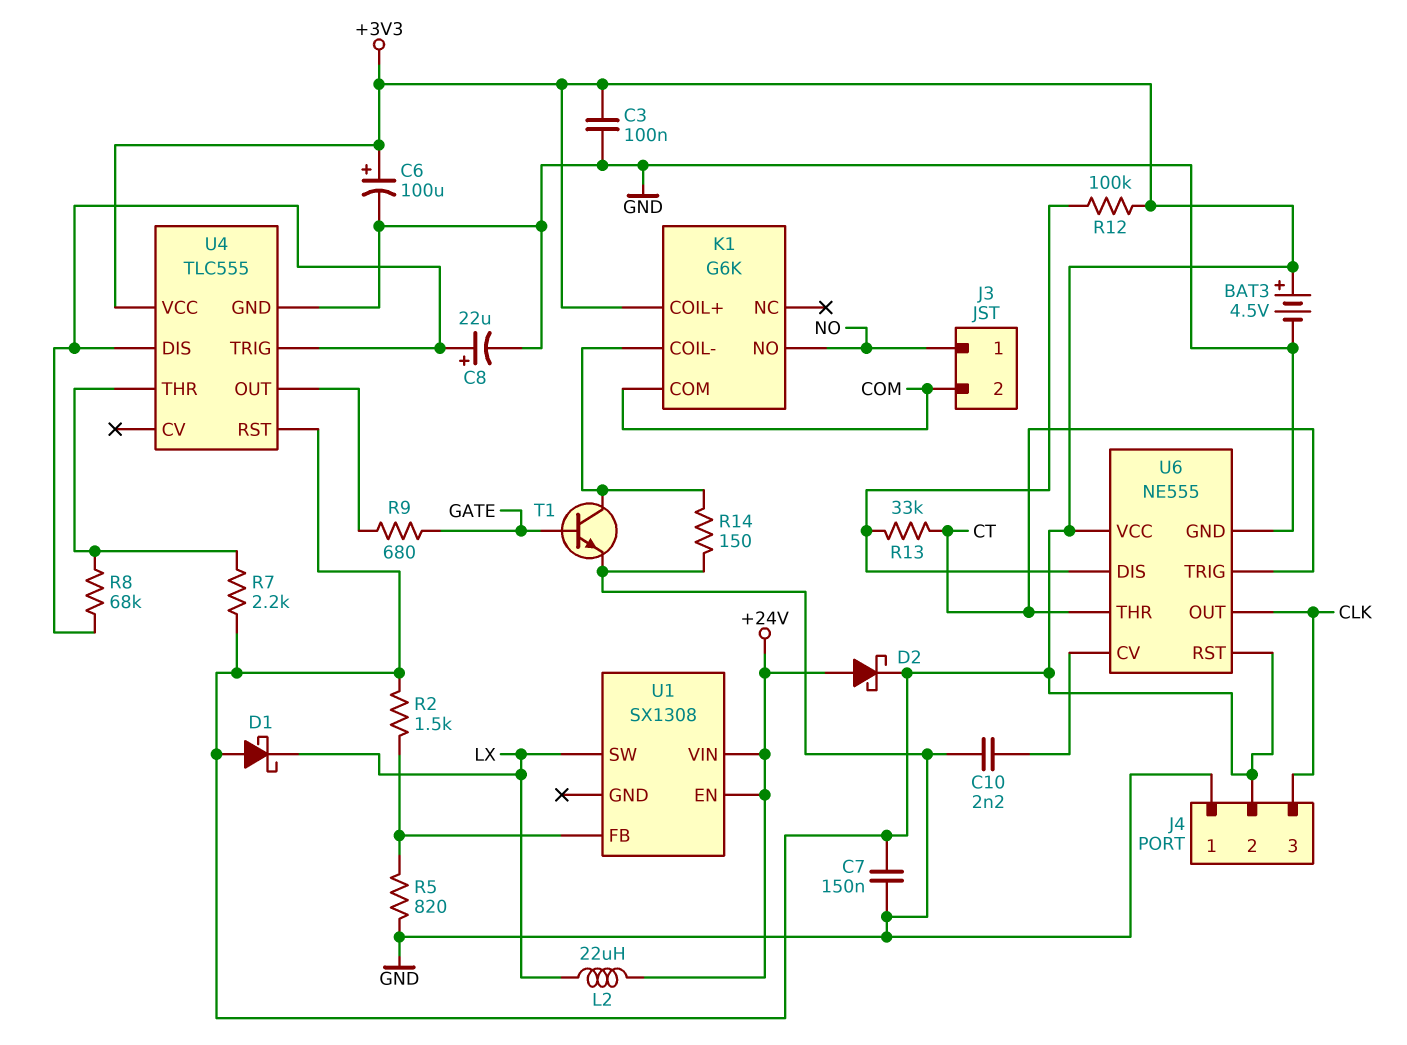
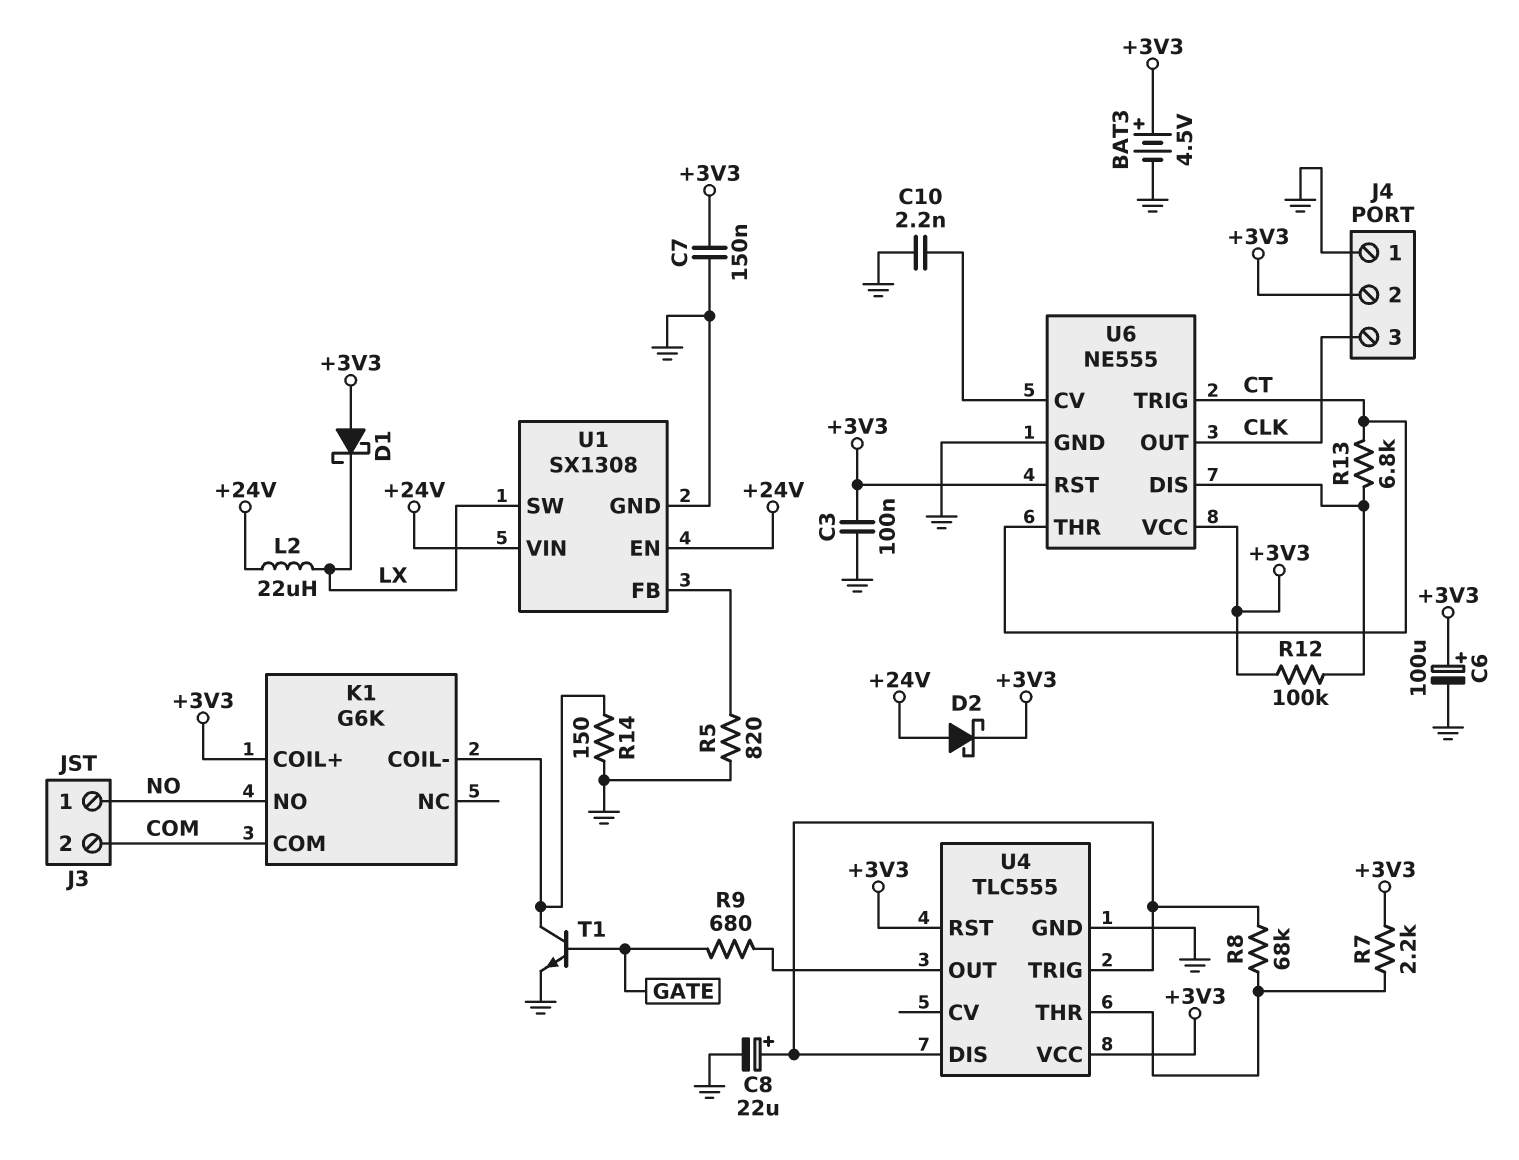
R2: 1.5k (+3V3, U1/FB) -> none
R13: 33k (CT, U6/DIS) -> 6.8k (CT, U6/DIS)
U1 pin GND: none -> GND

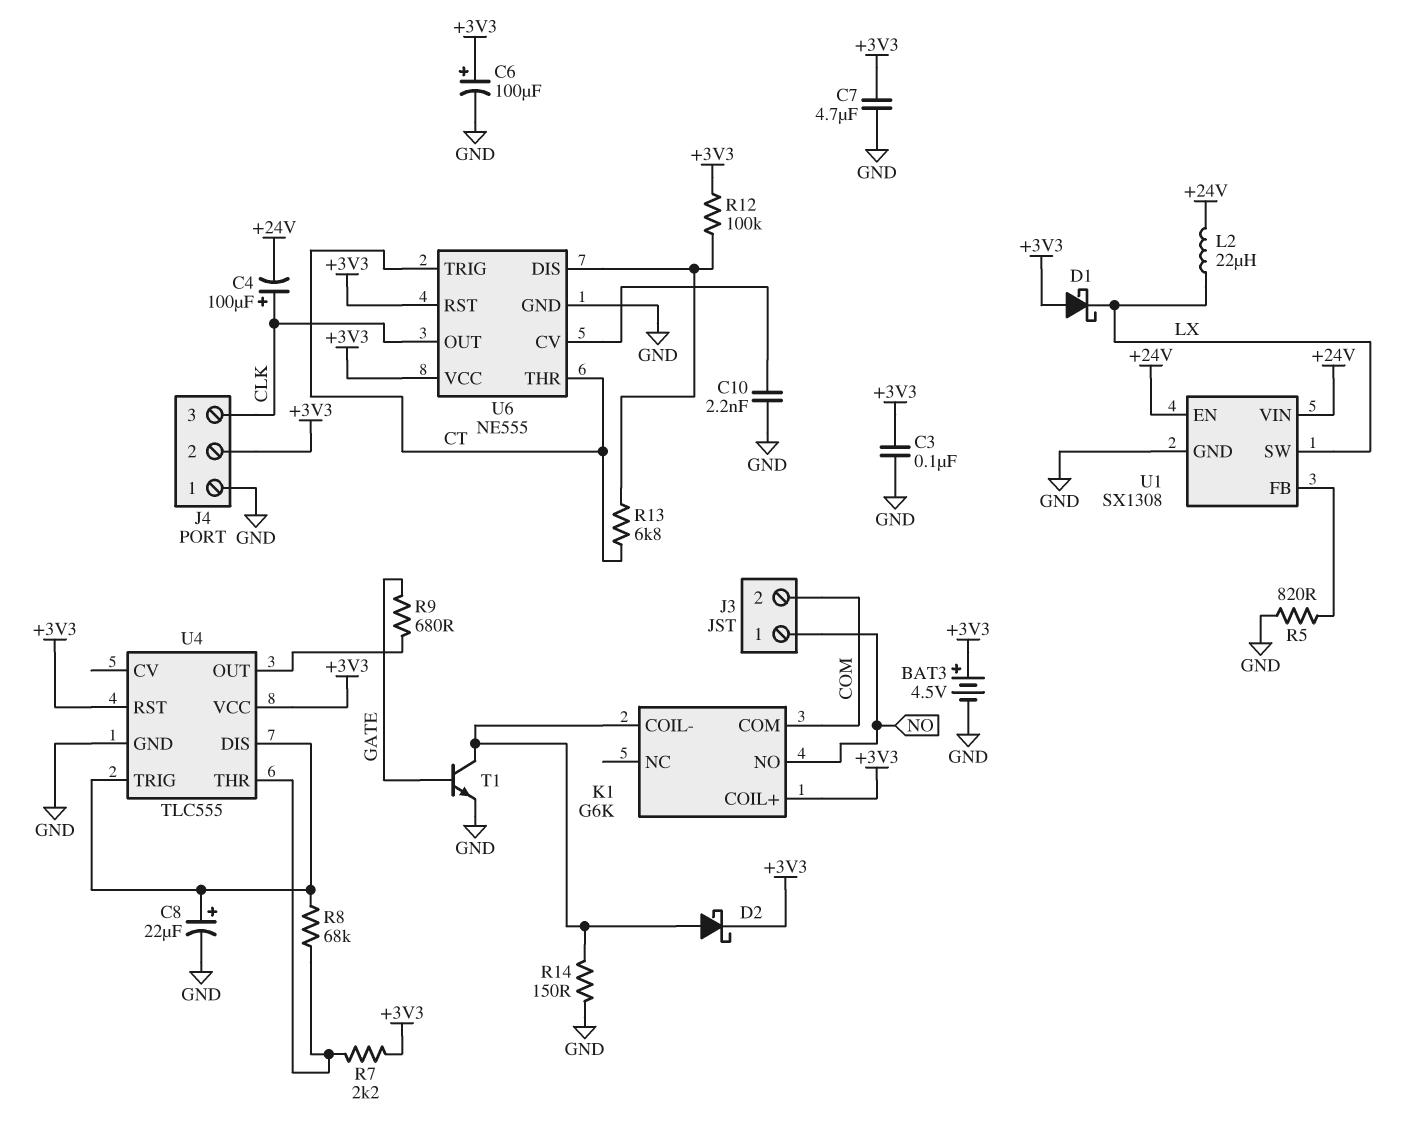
C4: none -> 100uF (plus CLK, minus +24V)
C7: 150nF (+3V3, GND) -> 4.7uF (+3V3, GND)
D2: schottky (A +24V, K +3V3) -> schottky (A K1/COIL-, K +3V3)

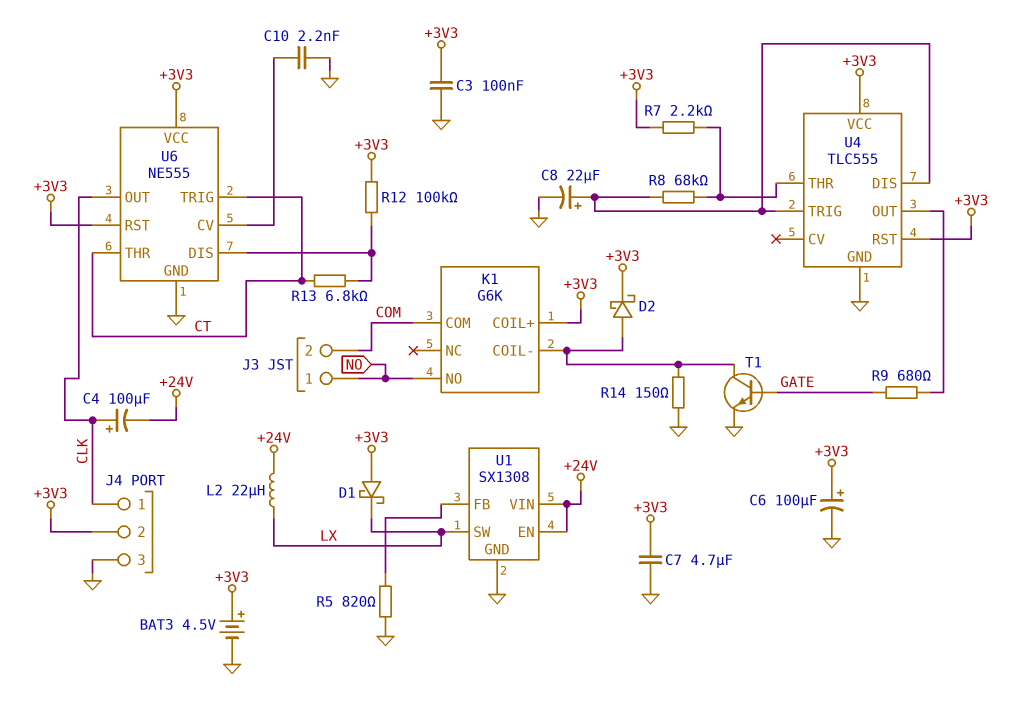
J4 pin 1: GND -> CLK
J4 pin 3: CLK -> GND

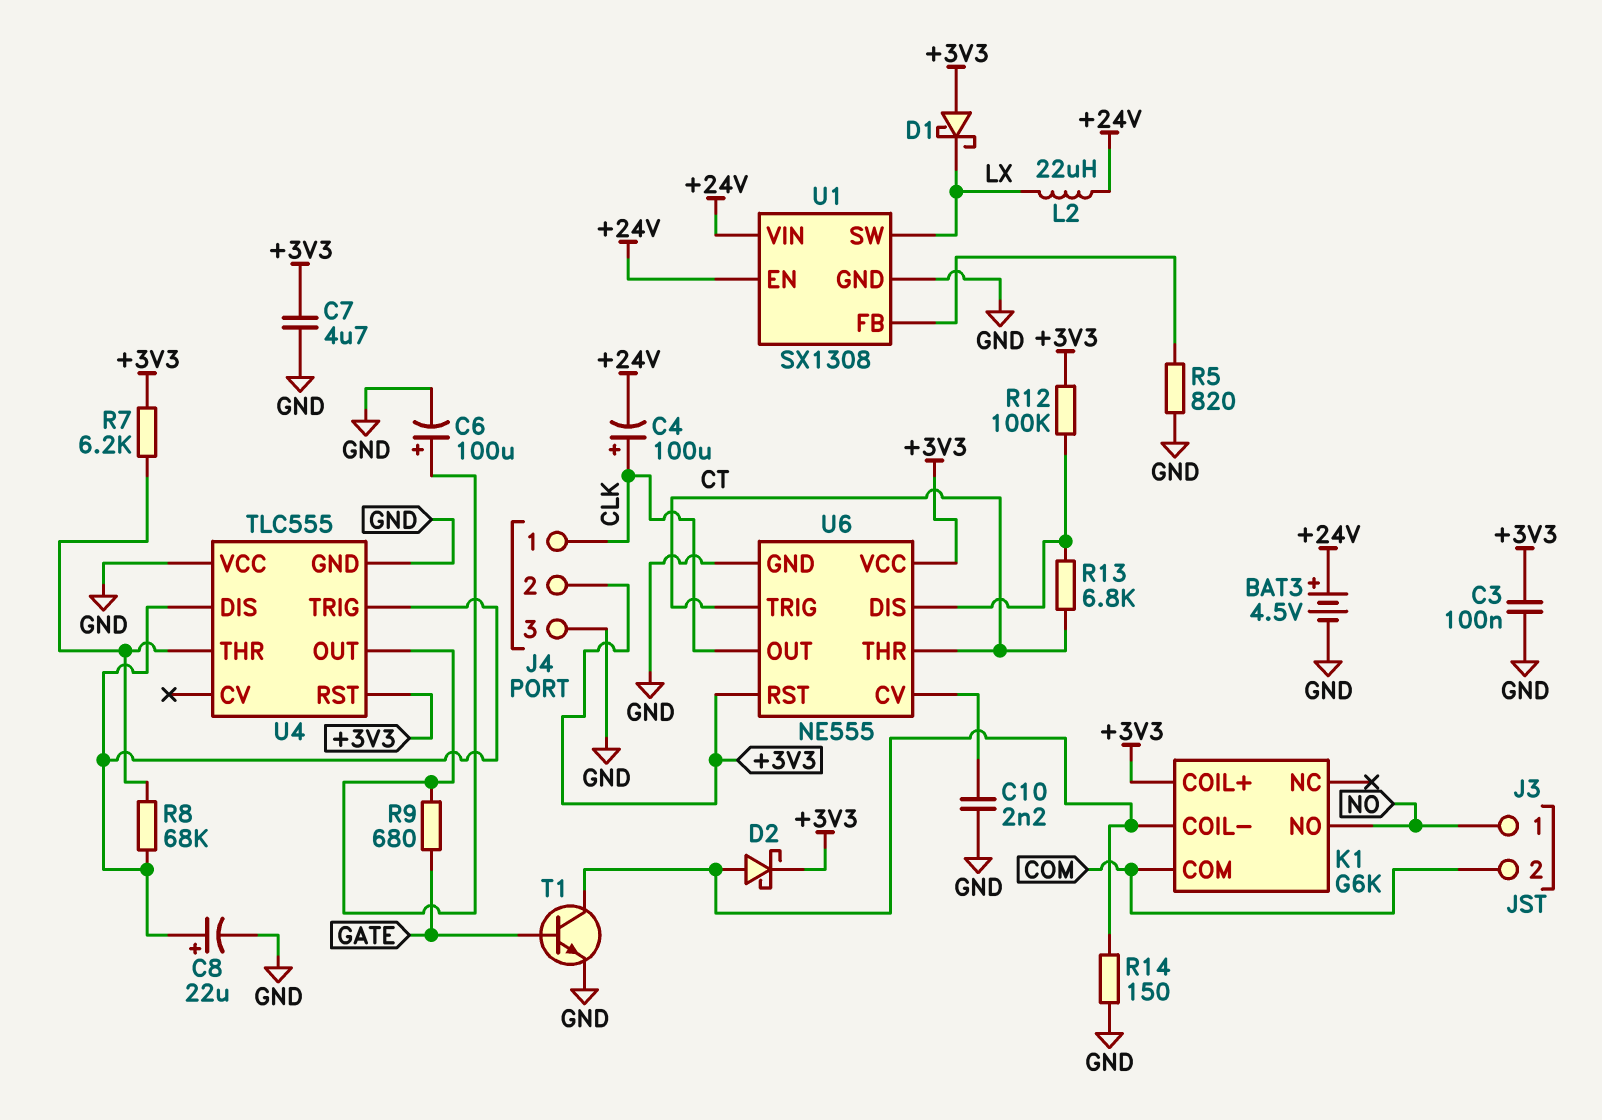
BAT3: 4.5V (plus +3V3, minus GND) -> 4.5V (plus +24V, minus GND)
C6: 100uF (plus +3V3, minus GND) -> 100uF (plus U4/OUT, minus GND)
R7: 2.2k (+3V3, U4/THR) -> 6.2k (+3V3, U4/THR)
U4 pin VCC: +3V3 -> GND

